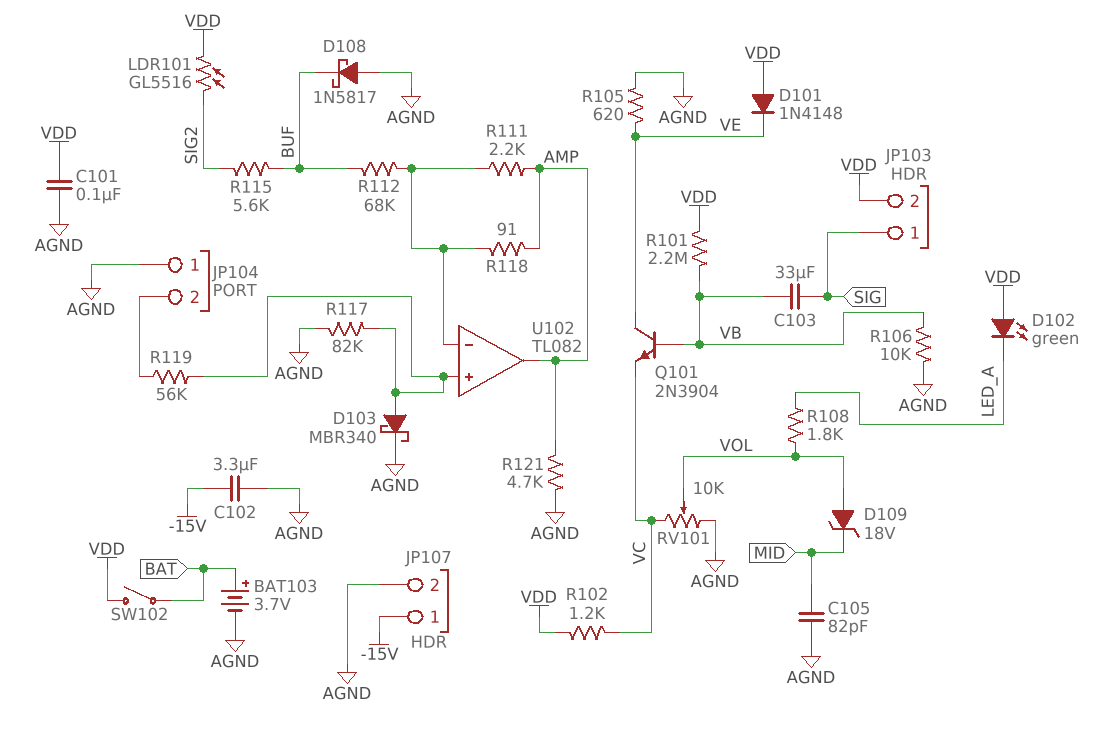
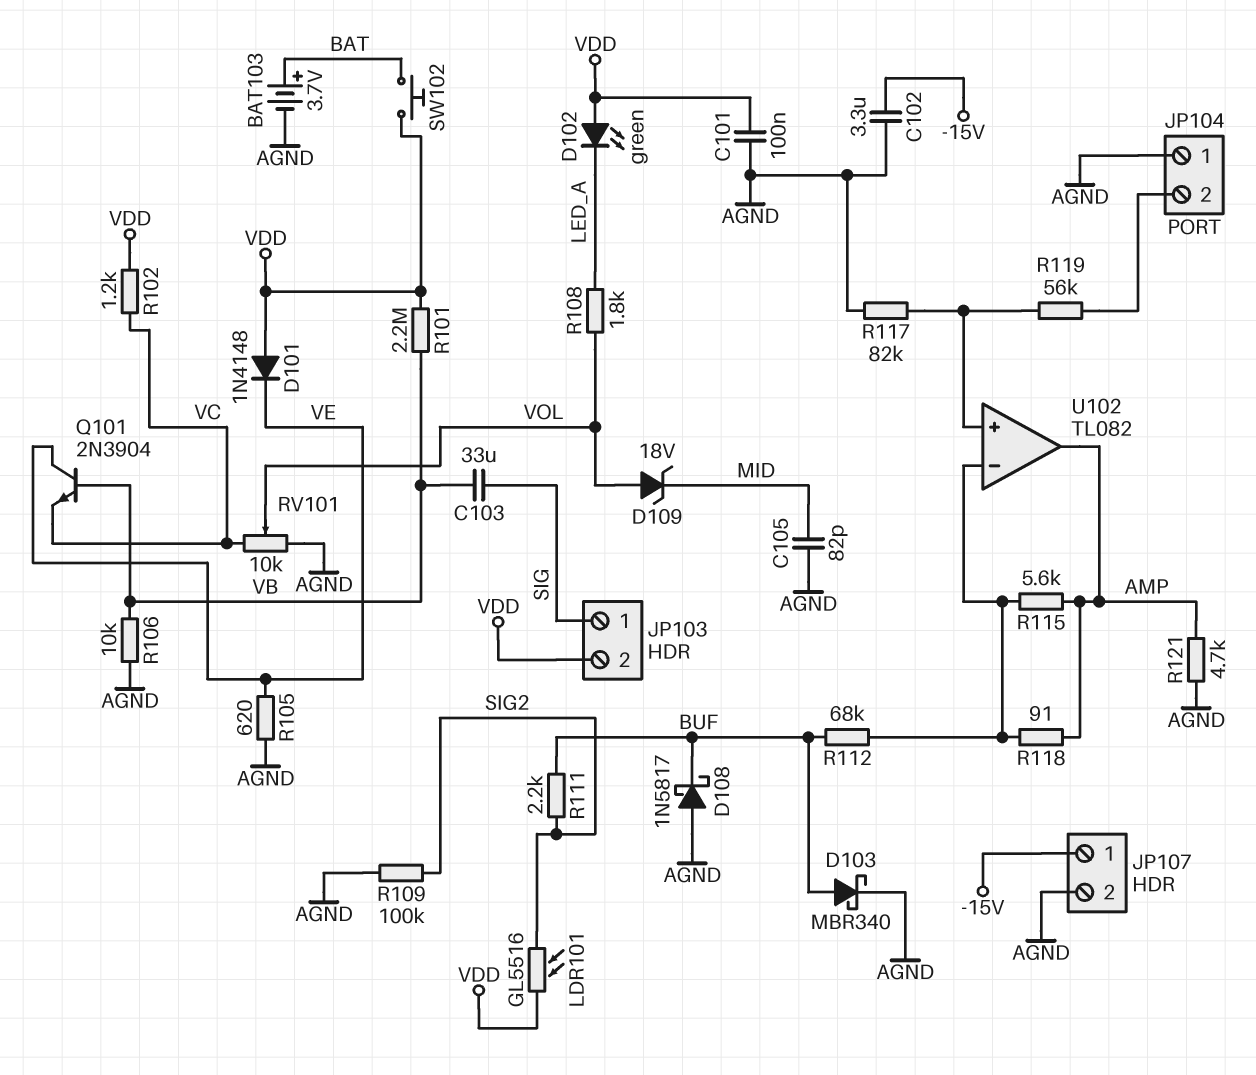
D103: schottky MBR340 (A U102/in+, K AGND) -> schottky MBR340 (A BUF, K AGND)
R109: none -> 100k (AGND, SIG2)
R111: 2.2k (AMP, U102/in-) -> 2.2k (BUF, SIG2)
R115: 5.6k (BUF, SIG2) -> 5.6k (AMP, U102/in-)
SW102: switch (BAT, VDD) -> button (BAT, VDD)

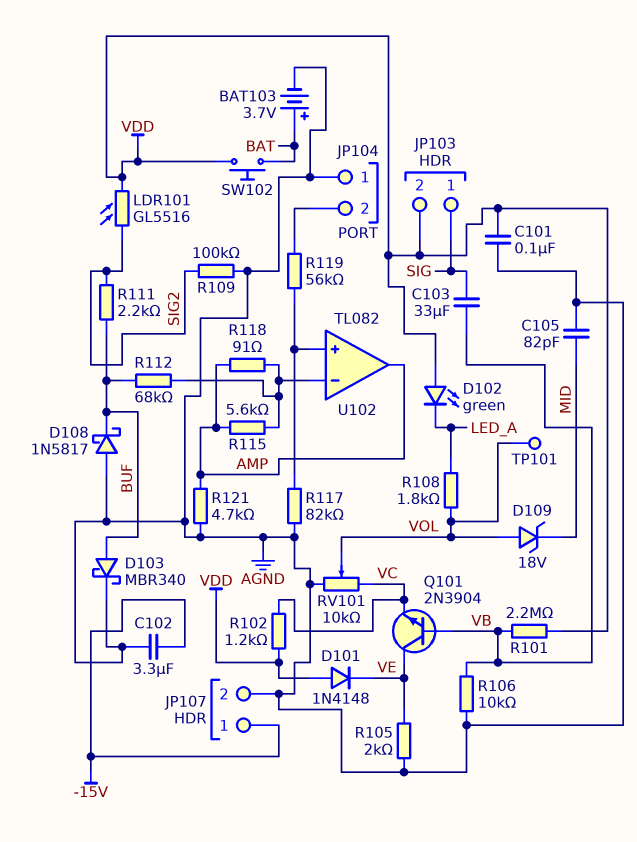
R105: 620 (AGND, VE) -> 2k (AGND, VE)
TP101: none -> test point (VOL)

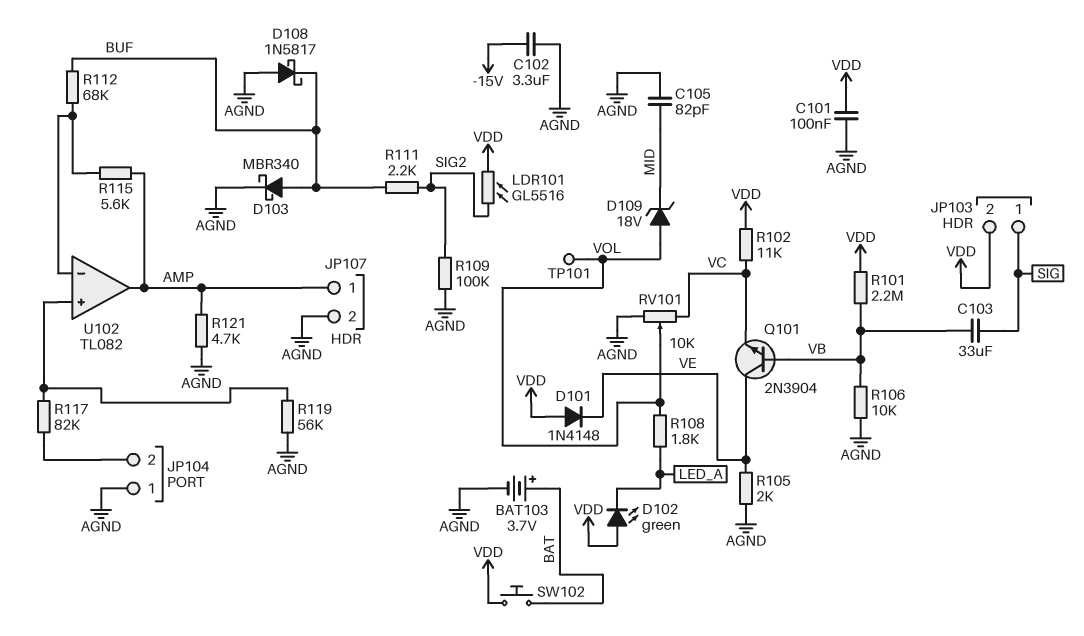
JP107 pin 1: -15V -> AMP
R102: 1.2k (VC, VDD) -> 11k (VC, VDD)
R117: 82k (AGND, U102/in+) -> 82k (JP104/2, U102/in+)
R118: 91 (AMP, U102/in-) -> none
R119: 56k (JP104/2, U102/in+) -> 56k (AGND, U102/in+)

